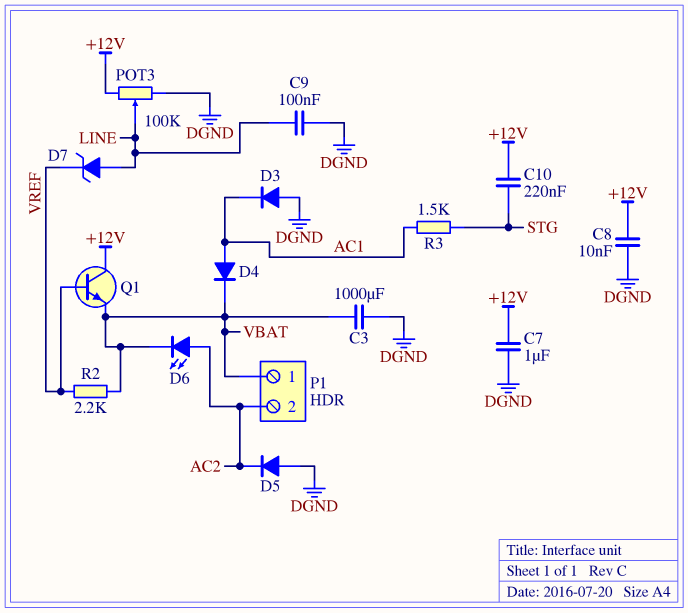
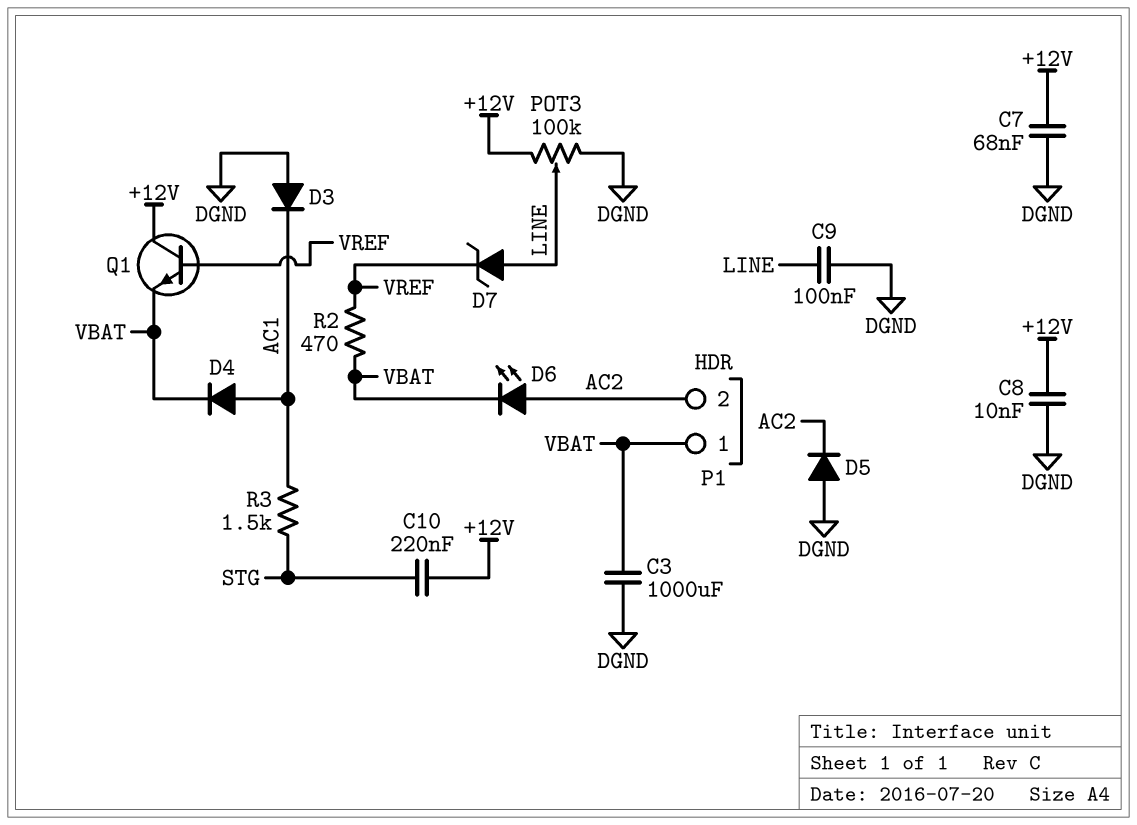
C7: 1uF (+12V, DGND) -> 68nF (+12V, DGND)
R2: 2.2k (VBAT, VREF) -> 470 (VBAT, VREF)

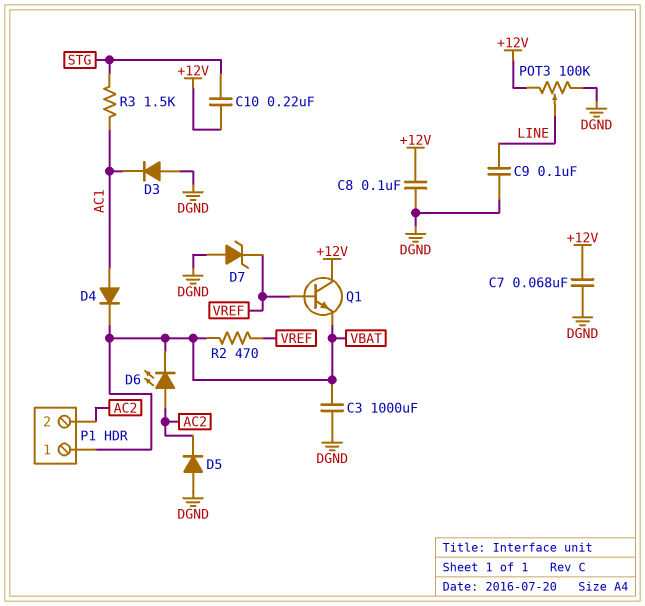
C8: 10nF (+12V, DGND) -> 100nF (+12V, DGND)
D7: zener (A LINE, K VREF) -> zener (A DGND, K VREF)

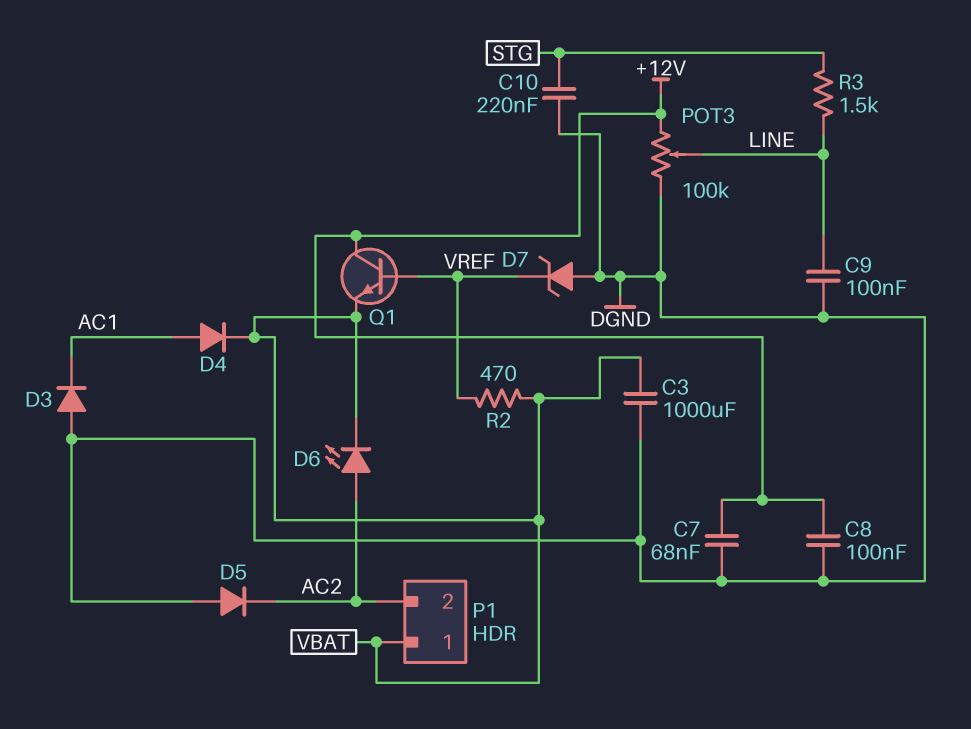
C10: 220nF (+12V, STG) -> 220nF (DGND, STG)
R3: 1.5k (AC1, STG) -> 1.5k (LINE, STG)

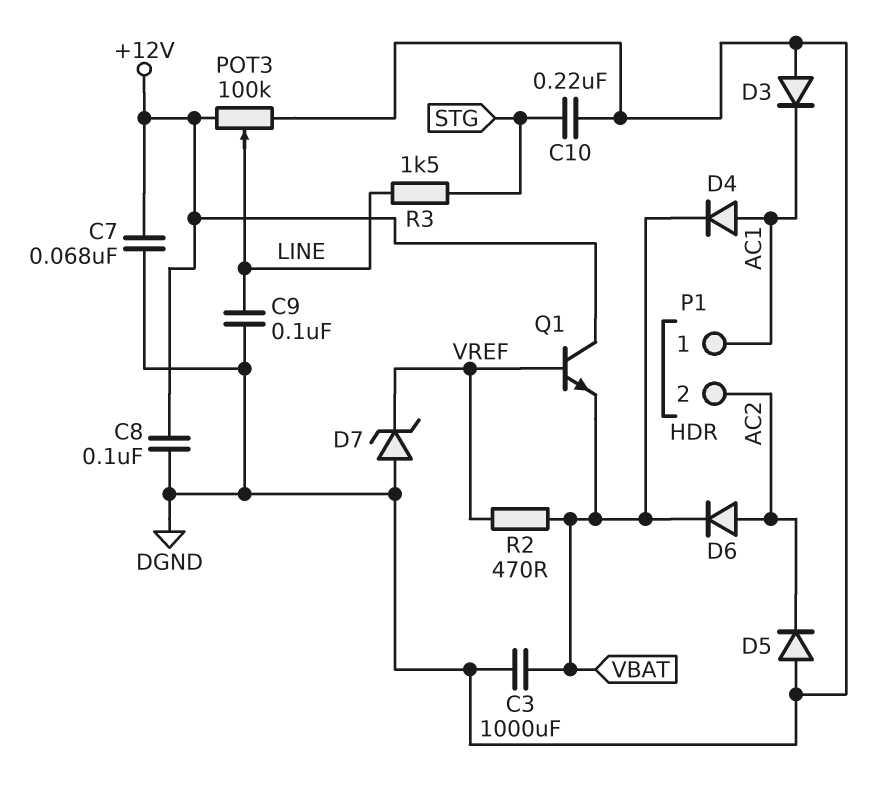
D6: LED (A AC2, K VBAT) -> diode (A AC2, K VBAT)
P1 pin 1: VBAT -> AC1

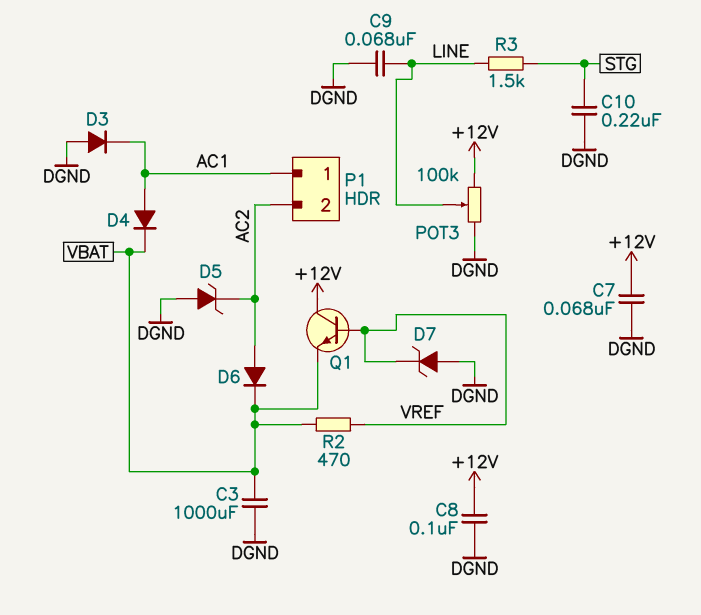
C9: 100nF (DGND, LINE) -> 68nF (DGND, LINE)
D5: diode (A DGND, K AC2) -> zener (A DGND, K AC2)

